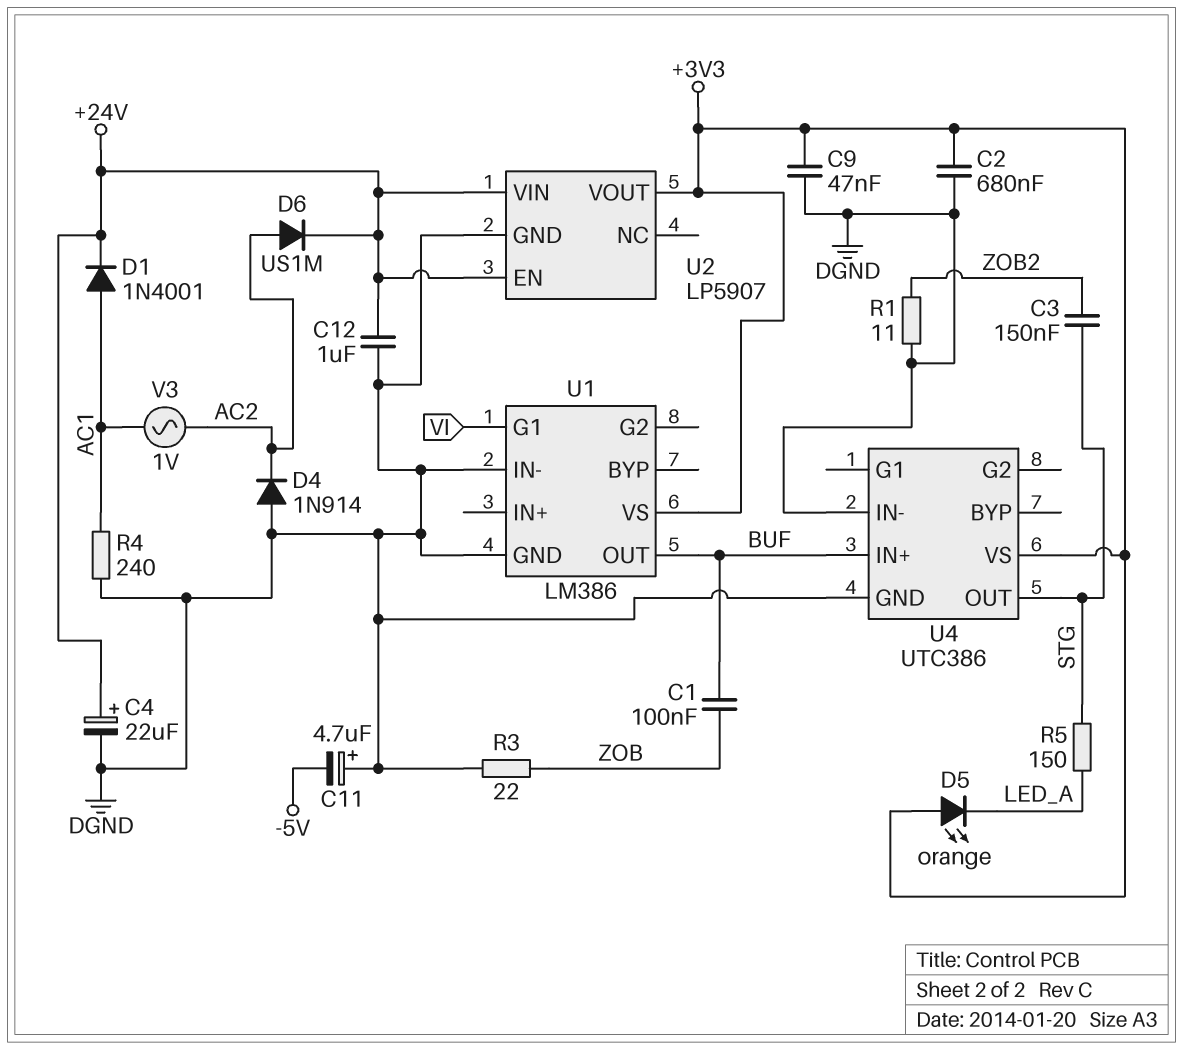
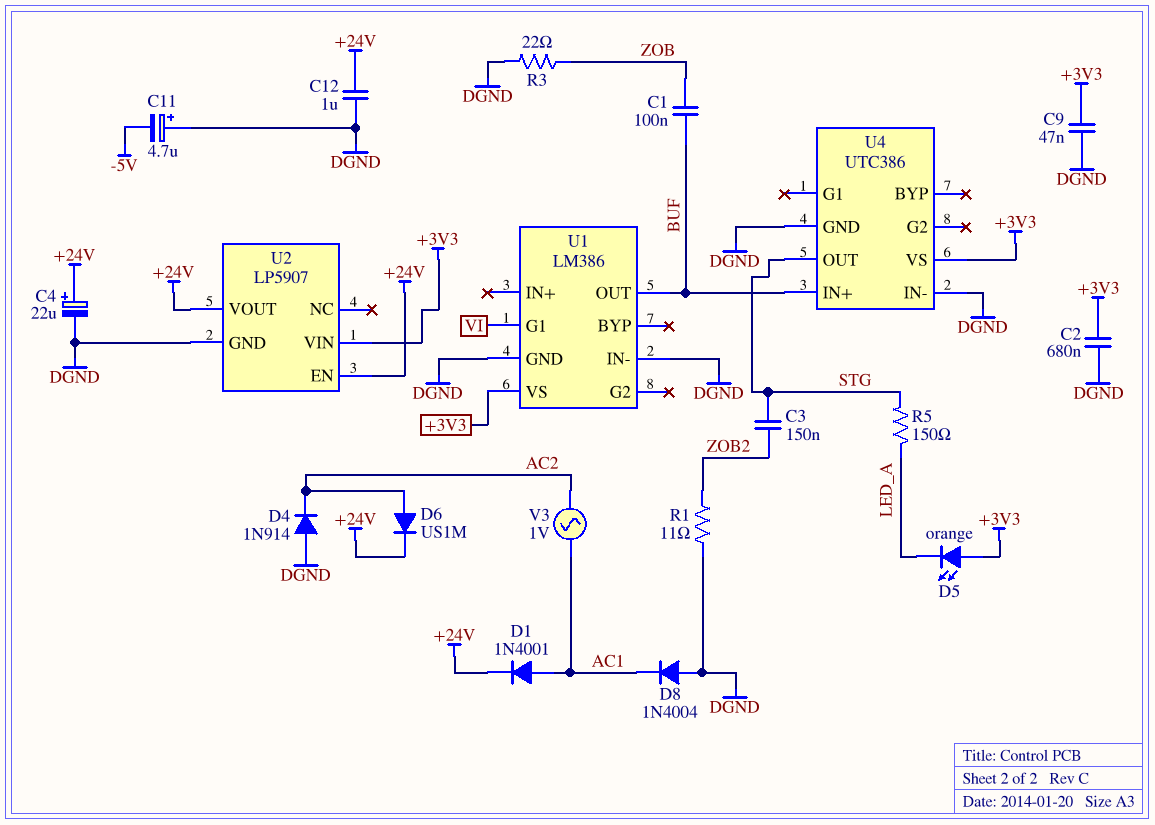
D8: none -> diode 1N4004 (A DGND, K AC1)
R4: 240 (AC1, DGND) -> none
U2 pin VIN: +24V -> +3V3
U2 pin VOUT: +3V3 -> +24V

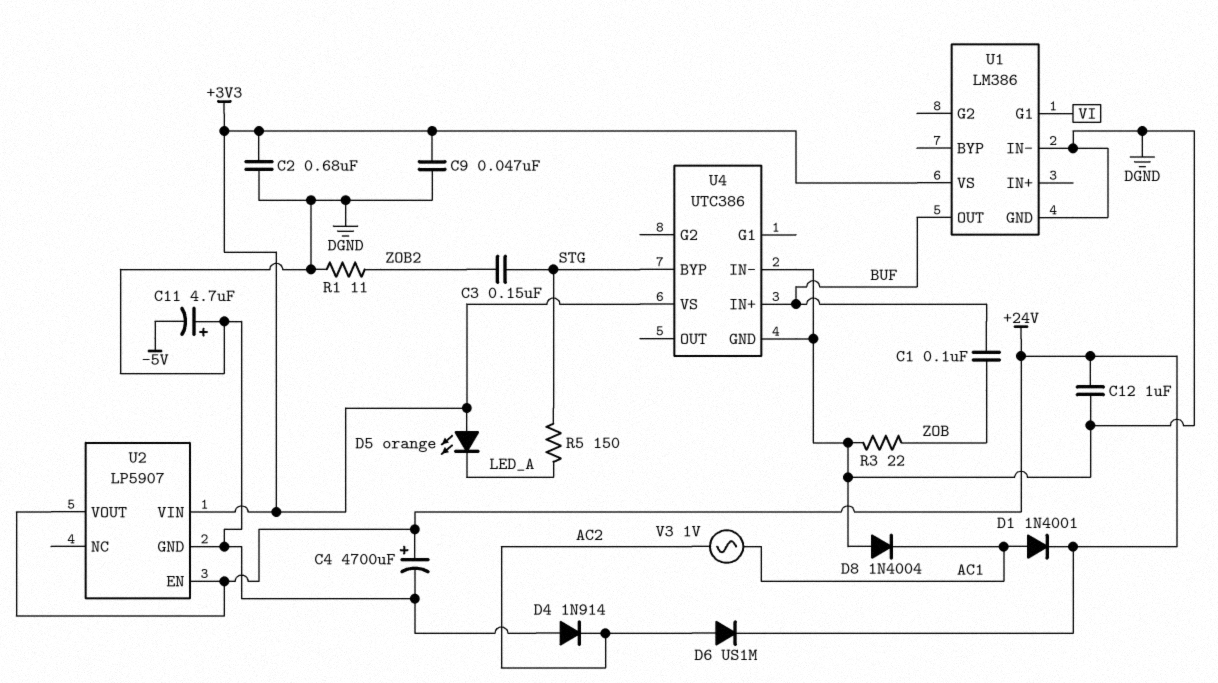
C4: 22uF (plus +24V, minus DGND) -> 4700uF (plus +24V, minus DGND)
U4 pin BYP: none -> STG
U4 pin OUT: STG -> none

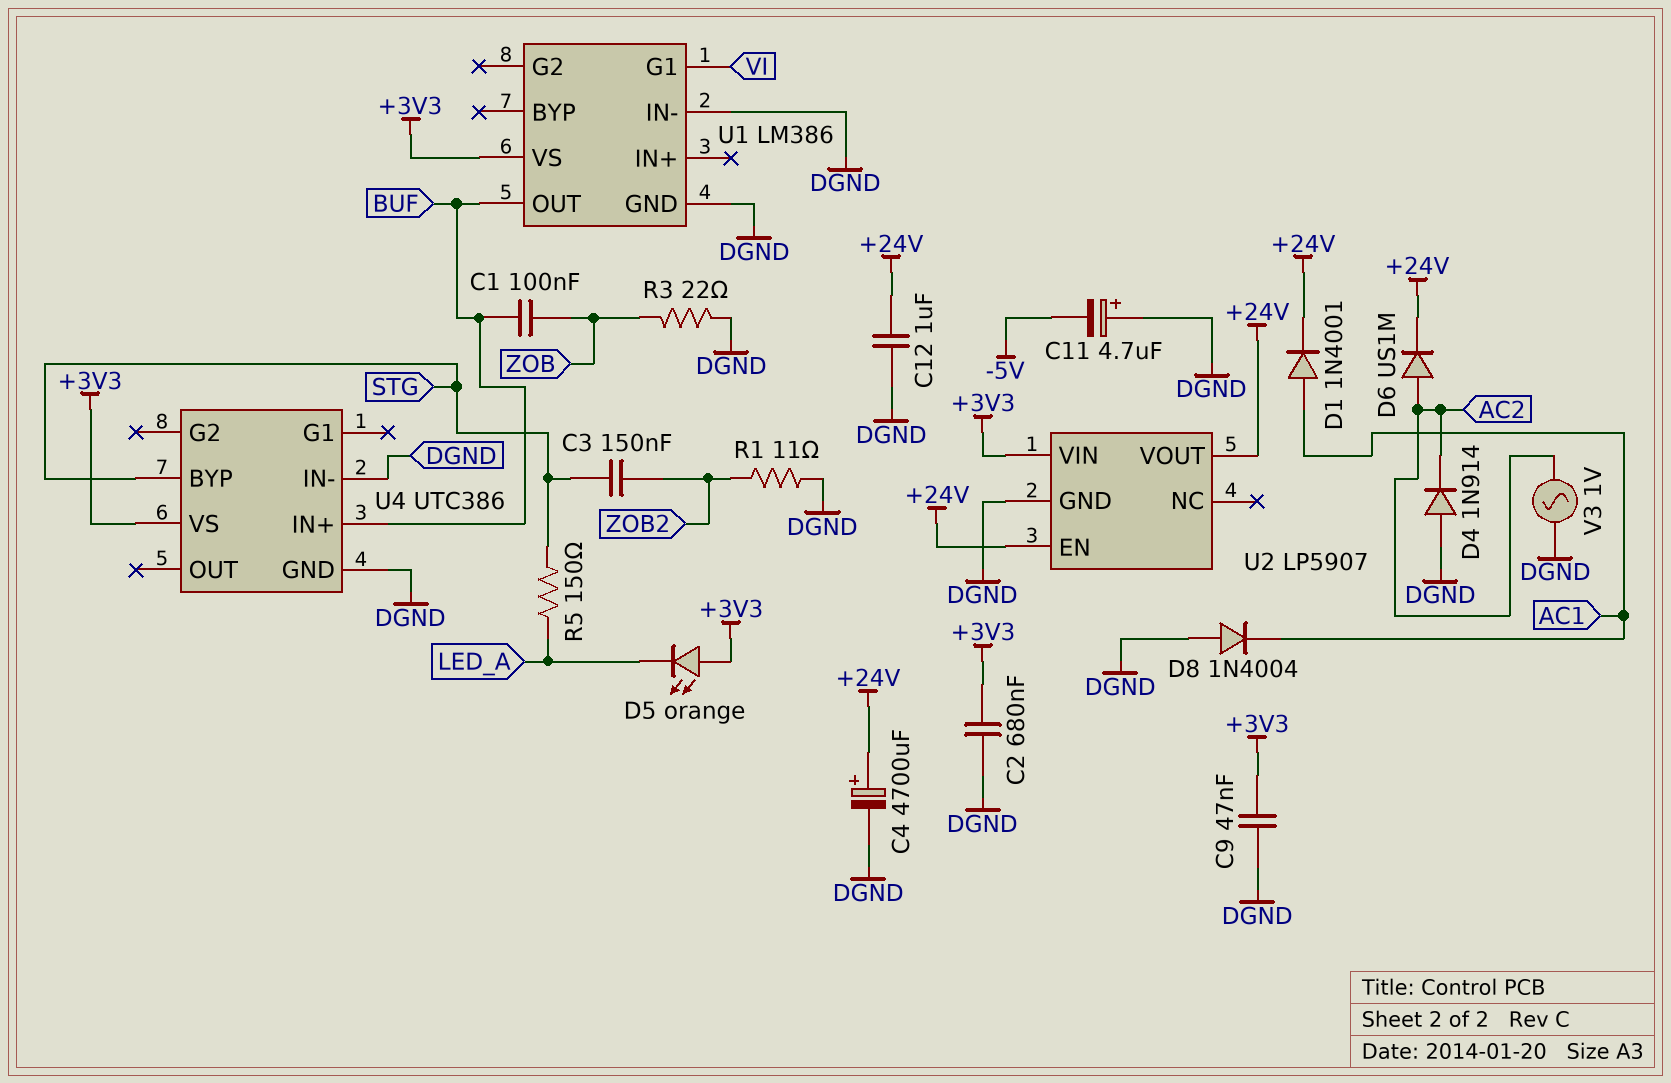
V3: AC 1V (AC1, AC2) -> AC 1V (AC2, DGND)

